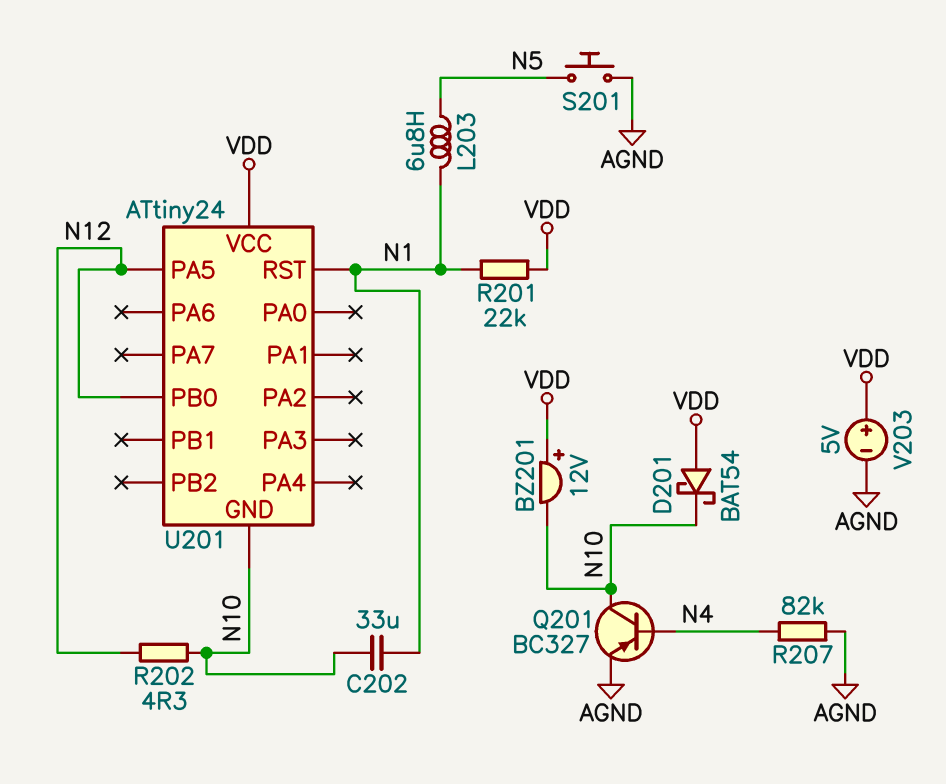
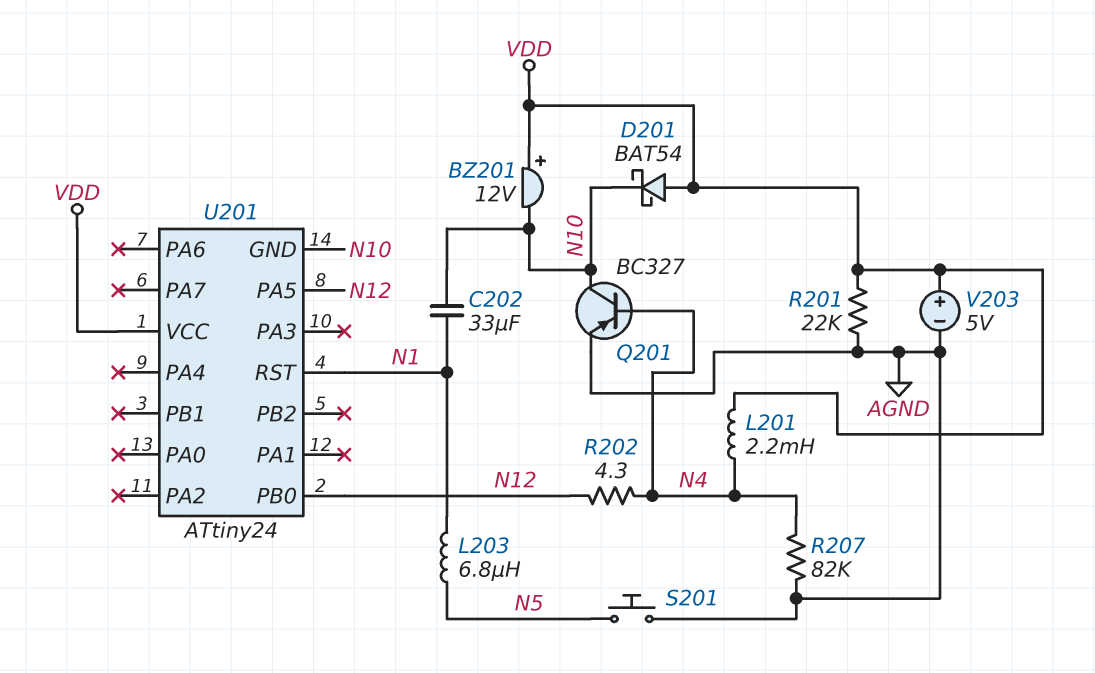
L201: none -> 2.2mH (N4, VDD)
R201: 22k (N1, VDD) -> 22k (AGND, VDD)
R202: 4.3 (N10, N12) -> 4.3 (N4, N12)

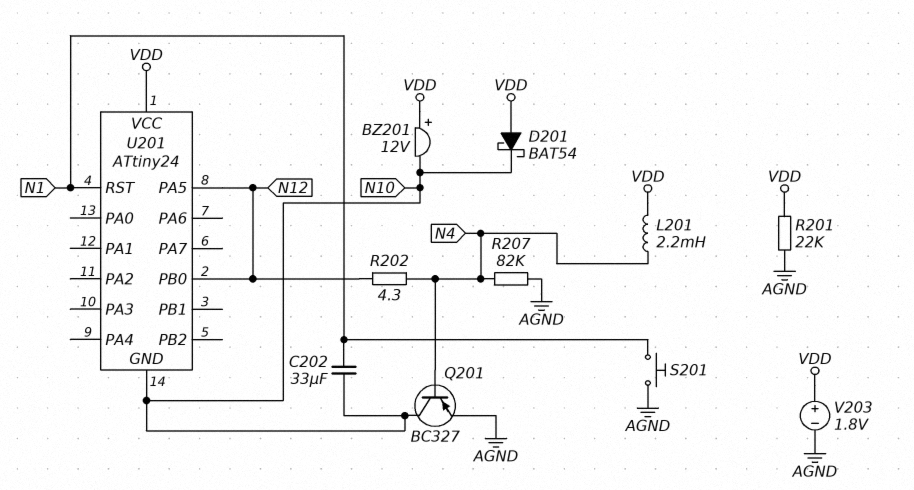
L203: 6.8uH (N1, N5) -> none
S201: button (AGND, N5) -> button (AGND, N1)
V203: 5V (plus VDD, minus AGND) -> 1.8V (plus VDD, minus AGND)

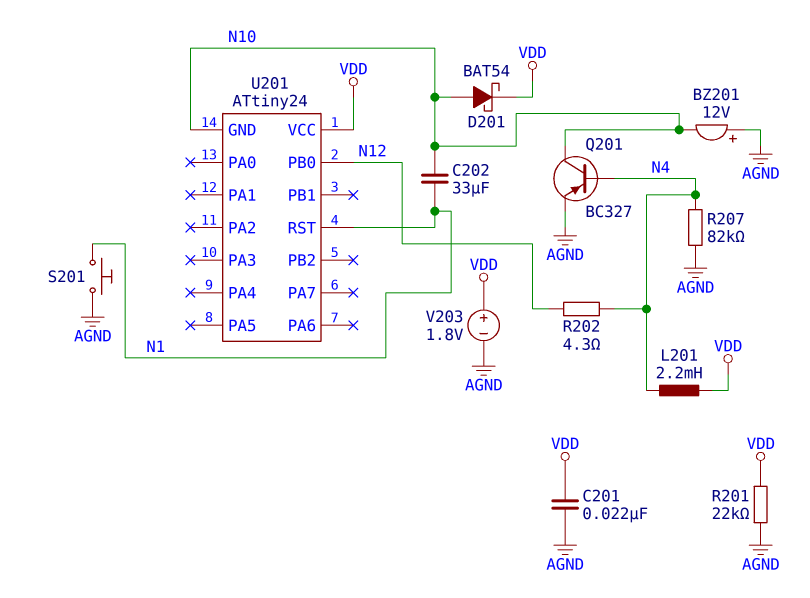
BZ201: buzzer 12V (plus VDD, minus N10) -> buzzer 12V (plus AGND, minus N10)
C201: none -> 22nF (AGND, VDD)
D201: schottky BAT54 (A VDD, K N10) -> schottky BAT54 (A N10, K VDD)
U201 pin PA5: N12 -> none

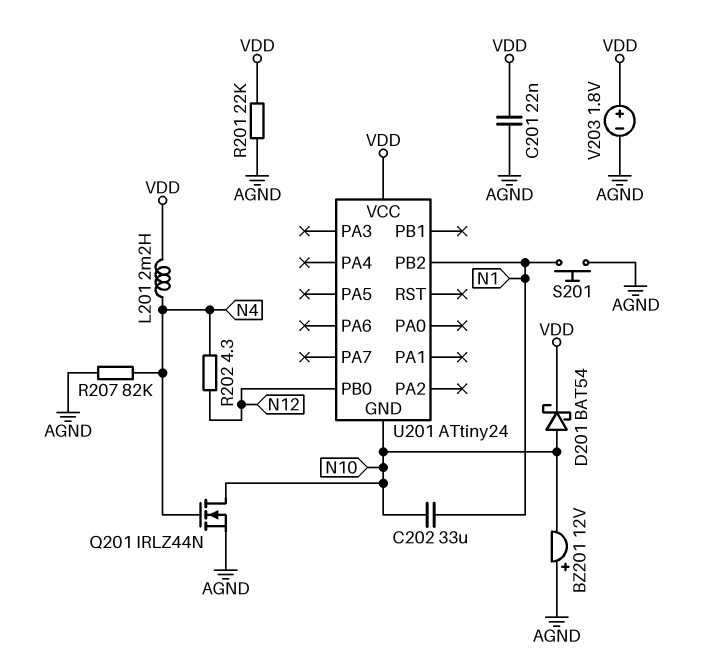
Q201: PNP BC327 (B N4, C N10, E AGND) -> NMOS IRLZ44N (G N4, D N10, S AGND)
U201 pin PB2: none -> N1
U201 pin RST: N1 -> none

